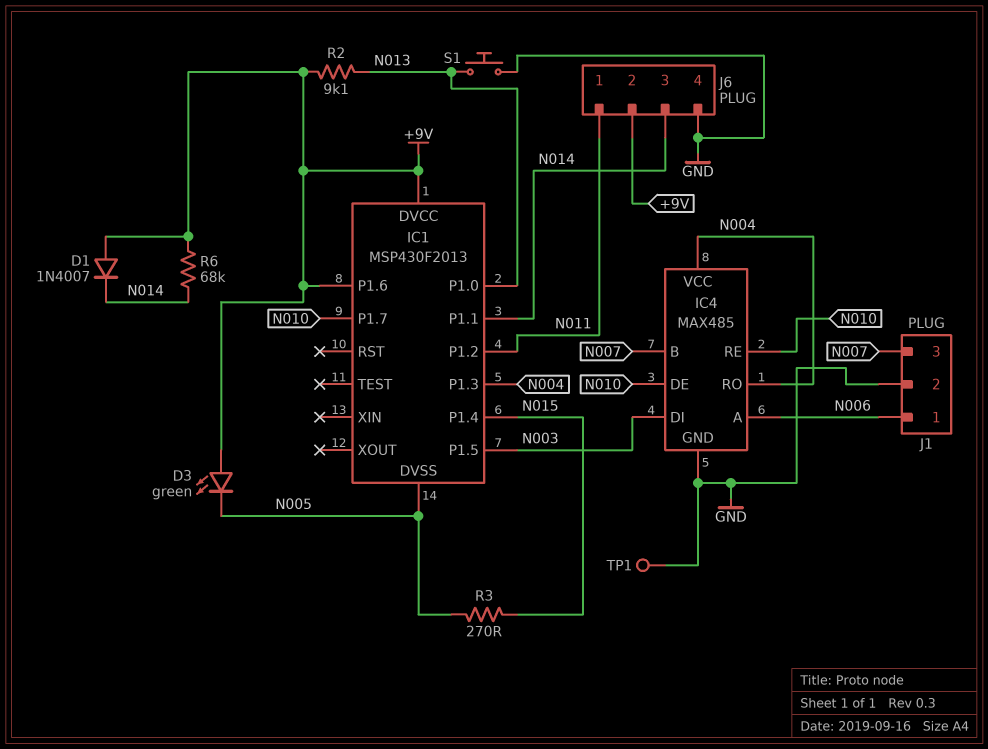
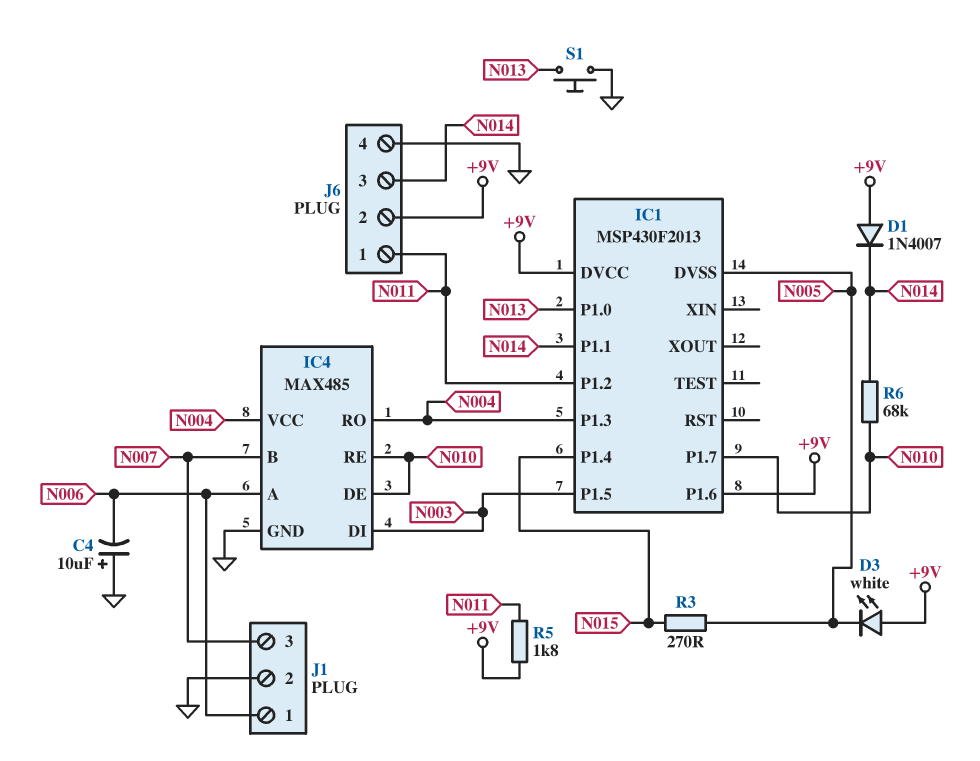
C4: none -> 10uF (plus GND, minus N006)
D3: LED green (A +9V, K N005) -> LED white (A +9V, K N005)
R2: 9.1k (+9V, N013) -> none
R5: none -> 1.8k (+9V, N011)
R6: 68k (+9V, N014) -> 68k (N010, N014)
TP1: test point (GND) -> none

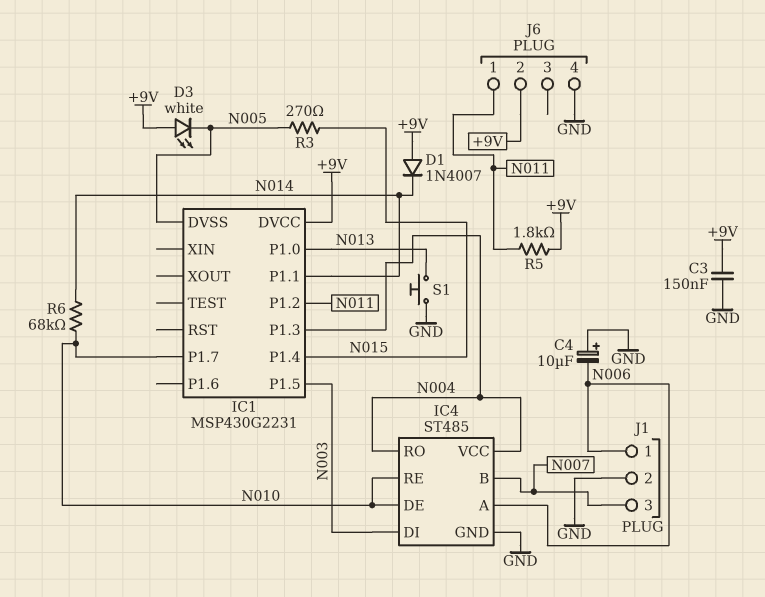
C3: none -> 150nF (+9V, GND)
IC1: MSP430F2013 -> MSP430G2231
IC1 pin P1.6: +9V -> none
IC4: MAX485 -> ST485
J6 pin 3: N014 -> none

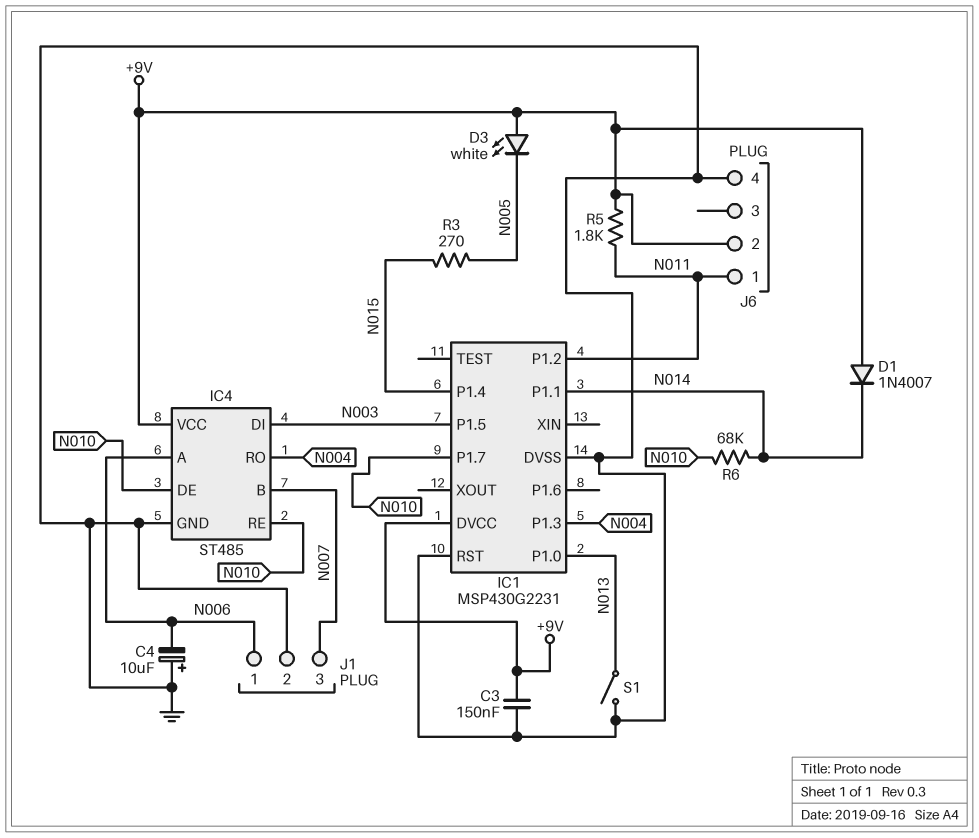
IC1 pin DVSS: N005 -> GND
IC1 pin RST: none -> GND
IC4 pin VCC: N004 -> +9V
S1: button (GND, N013) -> switch (GND, N013)

